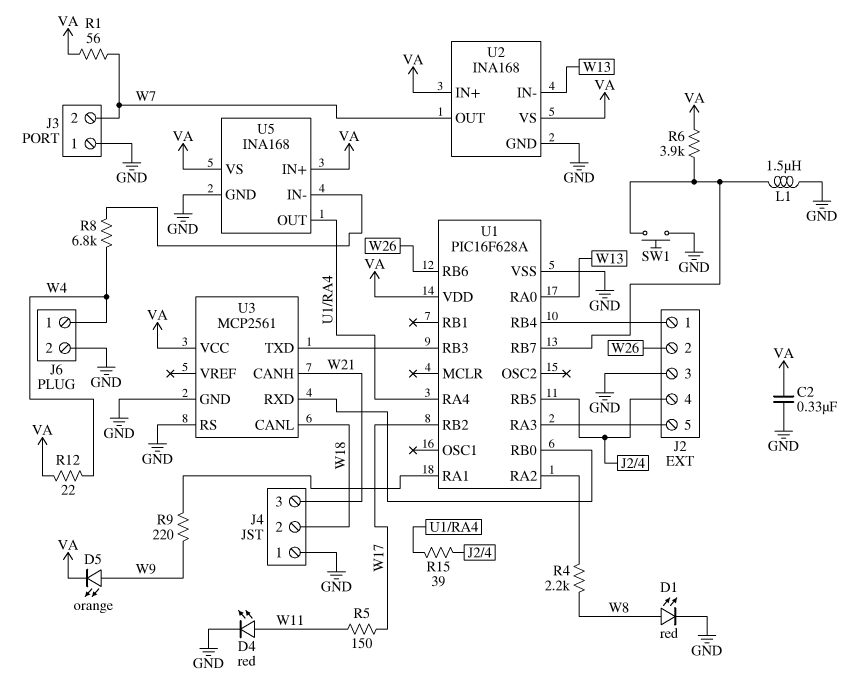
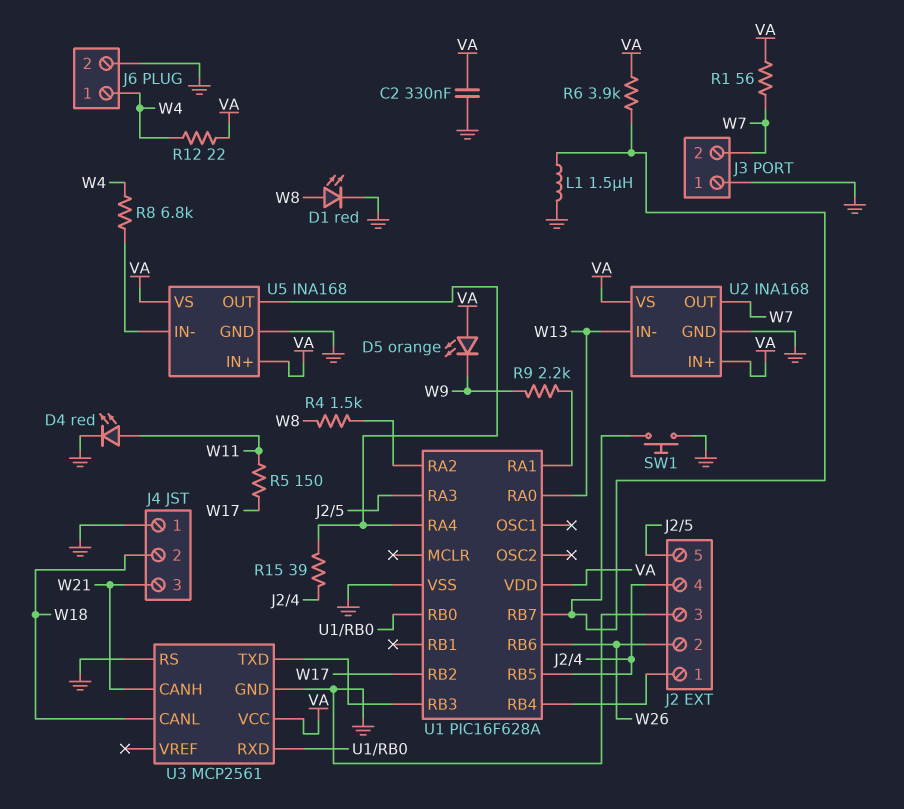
D5: LED orange (A W9, K VA) -> LED orange (A VA, K W9)
R4: 2.2k (U1/RA2, W8) -> 1.5k (U1/RA2, W8)
R9: 220 (U1/RA1, W9) -> 2.2k (U1/RA1, W9)

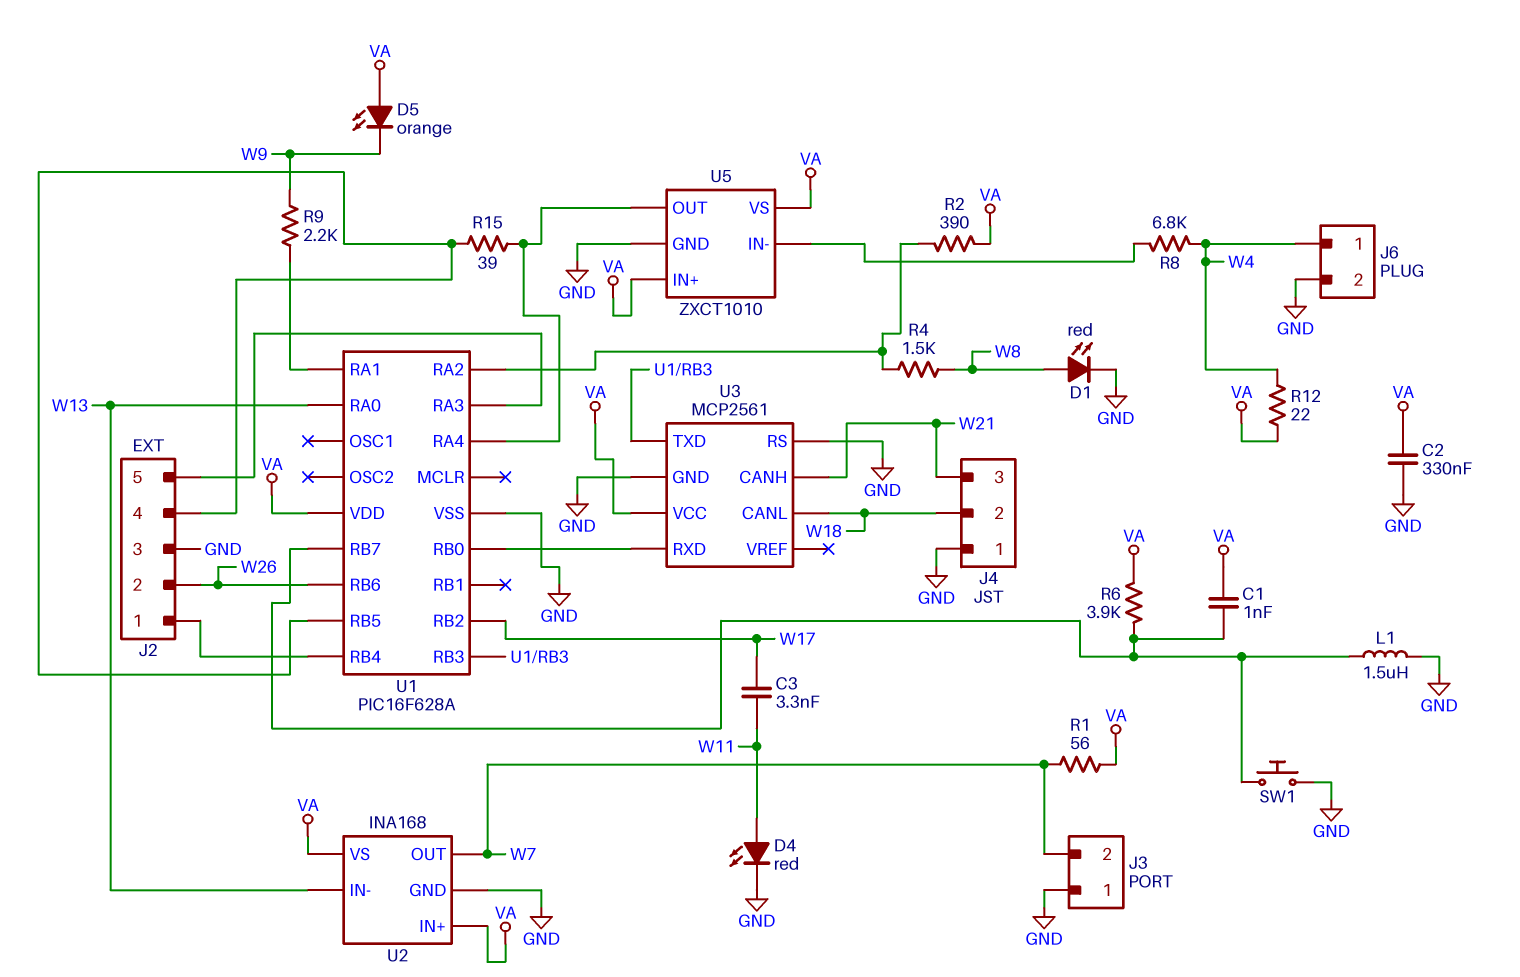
C1: none -> 1nF (U1/RB7, VA)
C3: none -> 3.3nF (W11, W17)
R2: none -> 390 (U1/RA2, VA)
R5: 150 (W11, W17) -> none
U5: INA168 -> ZXCT1010

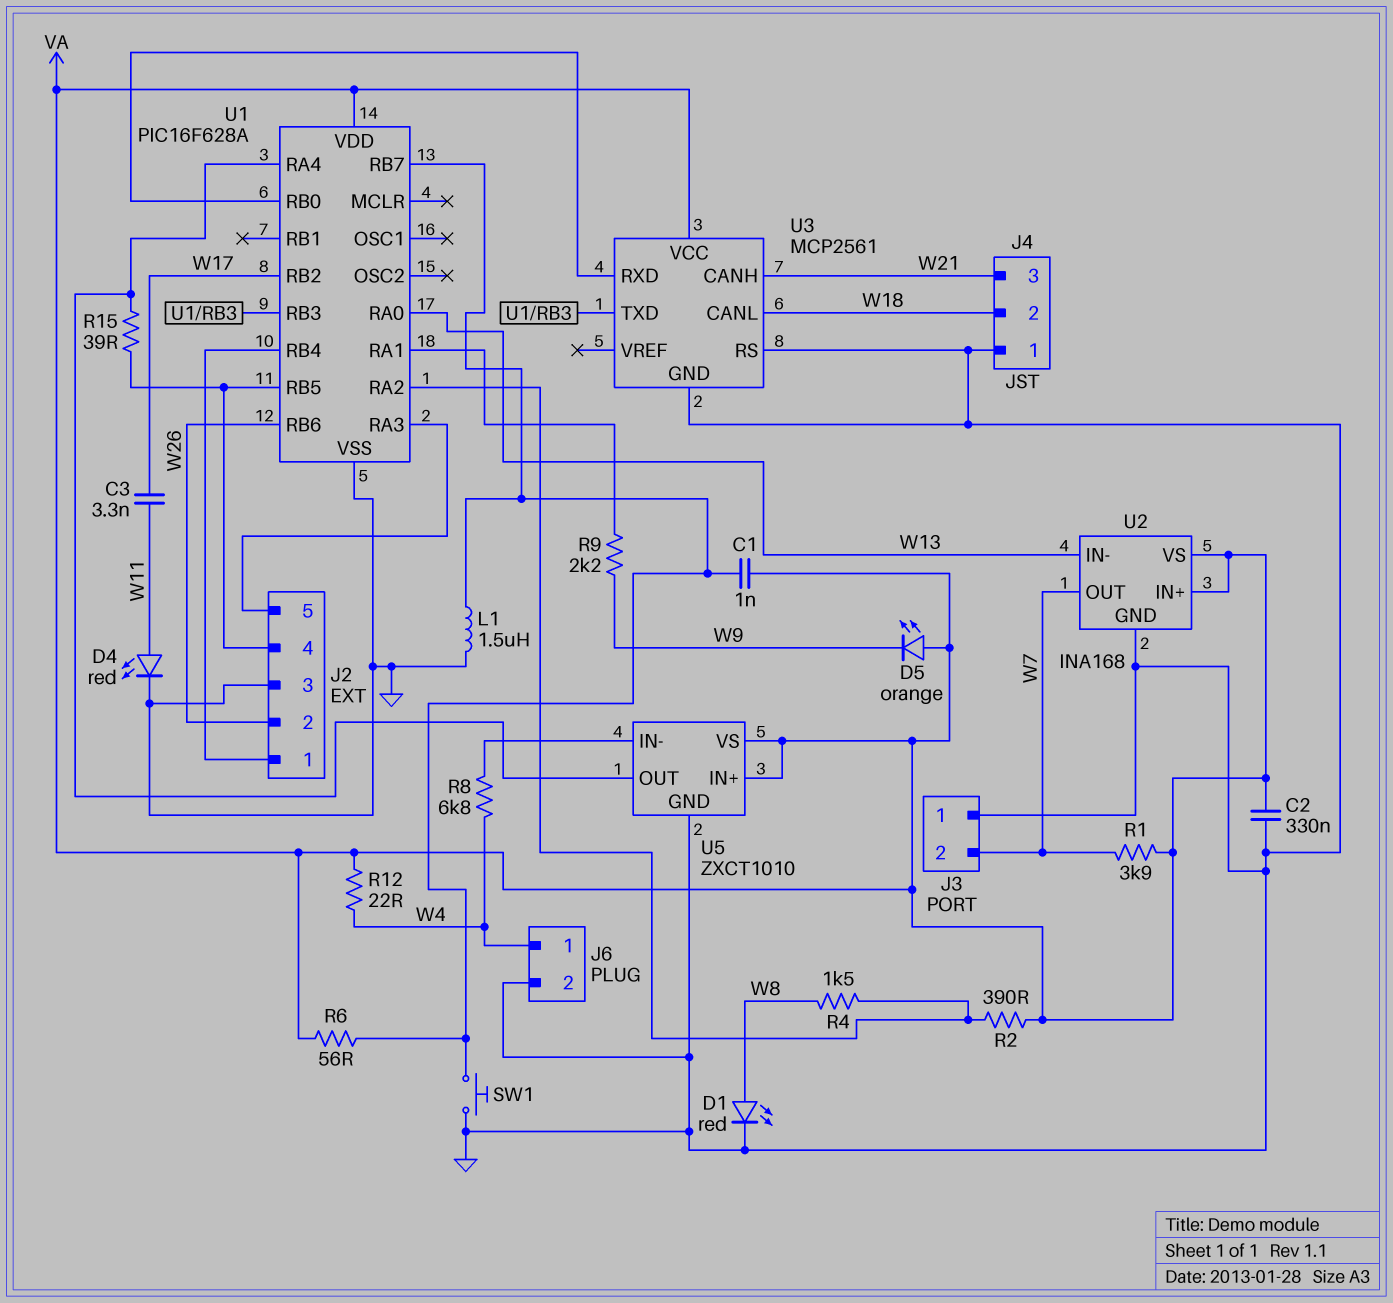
R1: 56 (VA, W7) -> 3.9k (VA, W7)
R6: 3.9k (U1/RB7, VA) -> 56 (U1/RB7, VA)

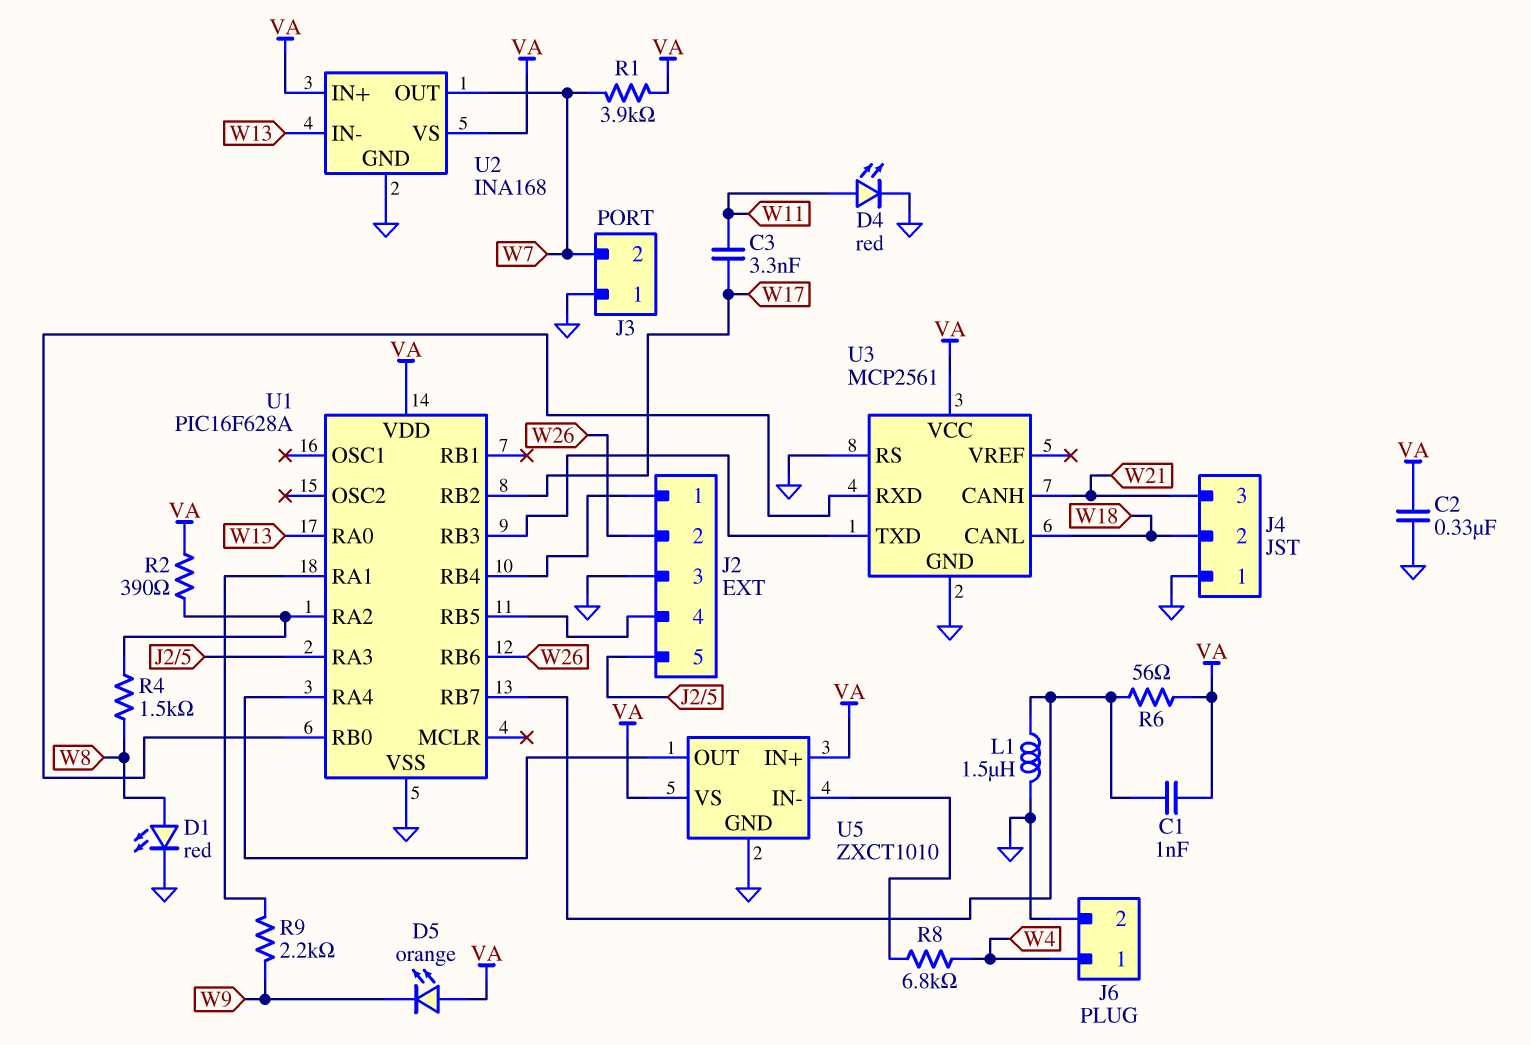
R12: 22 (VA, W4) -> none
R15: 39 (J2/4, U1/RA4) -> none
SW1: button (GND, U1/RB7) -> none

